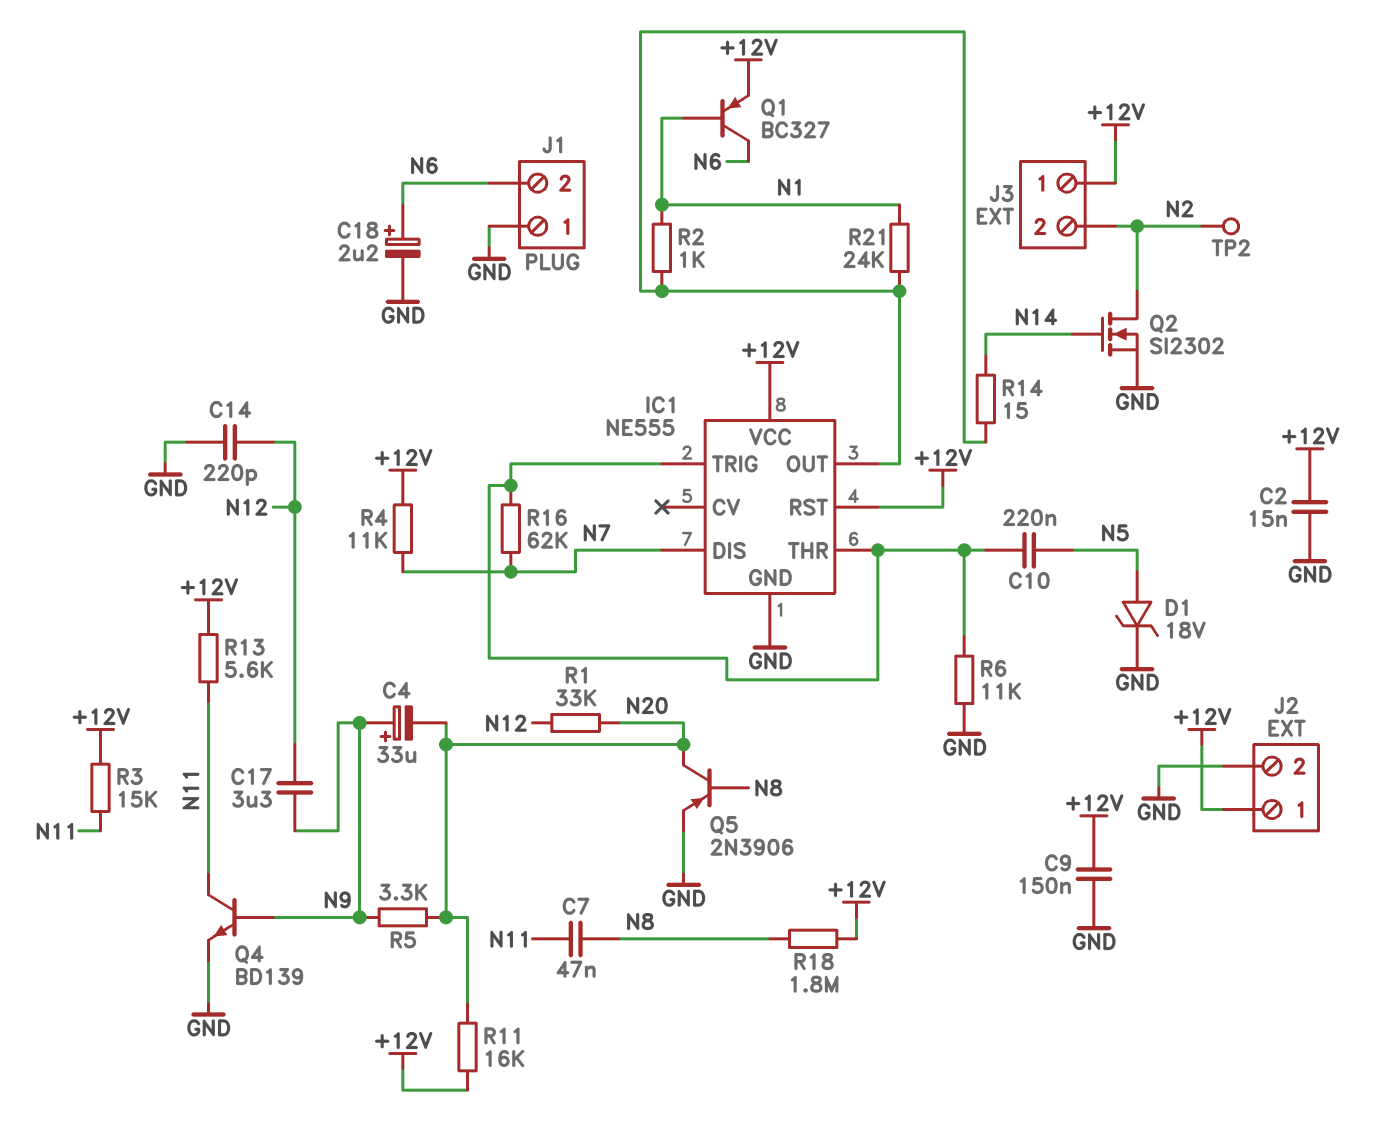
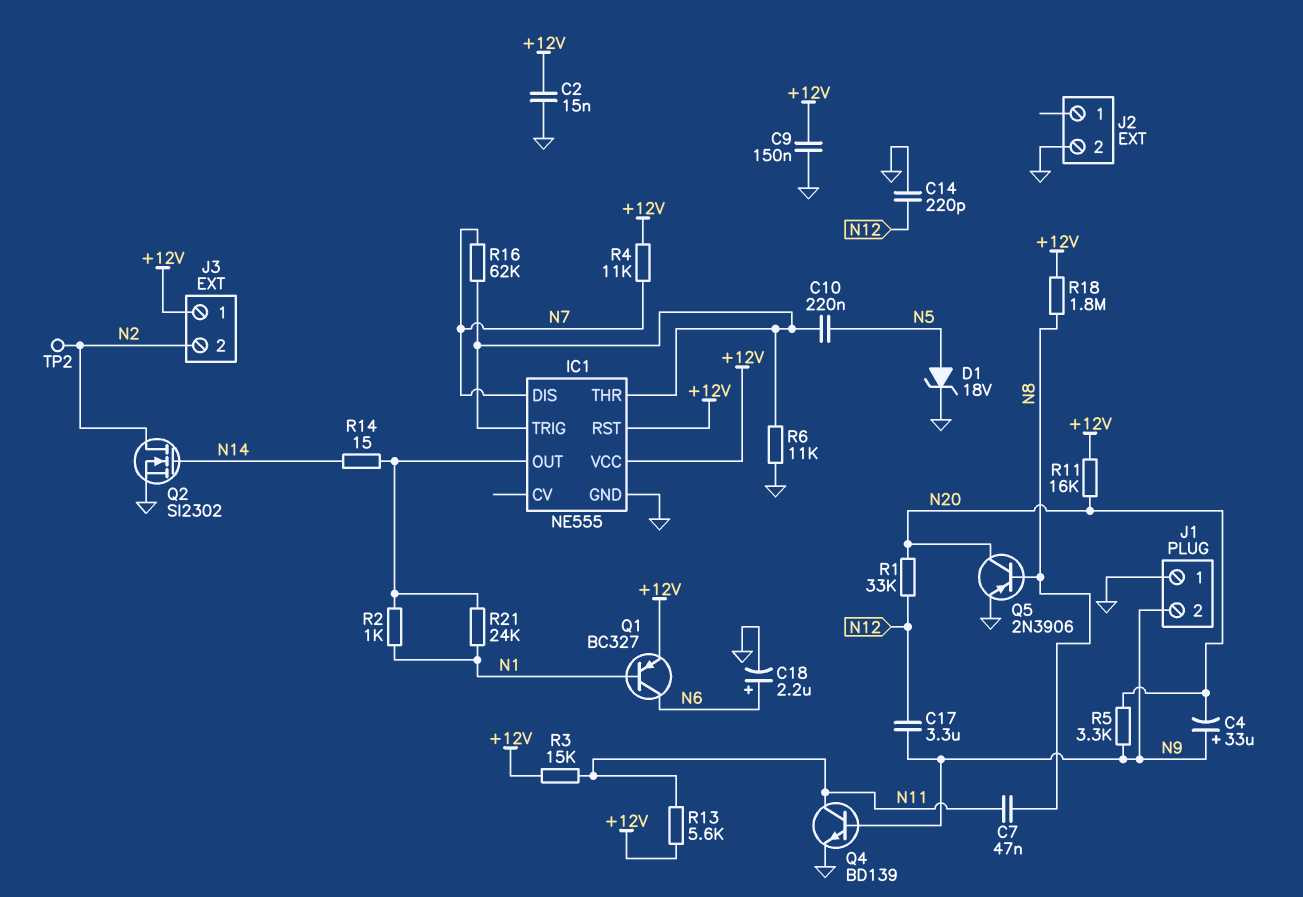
J1 pin 2: N6 -> N9
J2 pin 1: +12V -> none

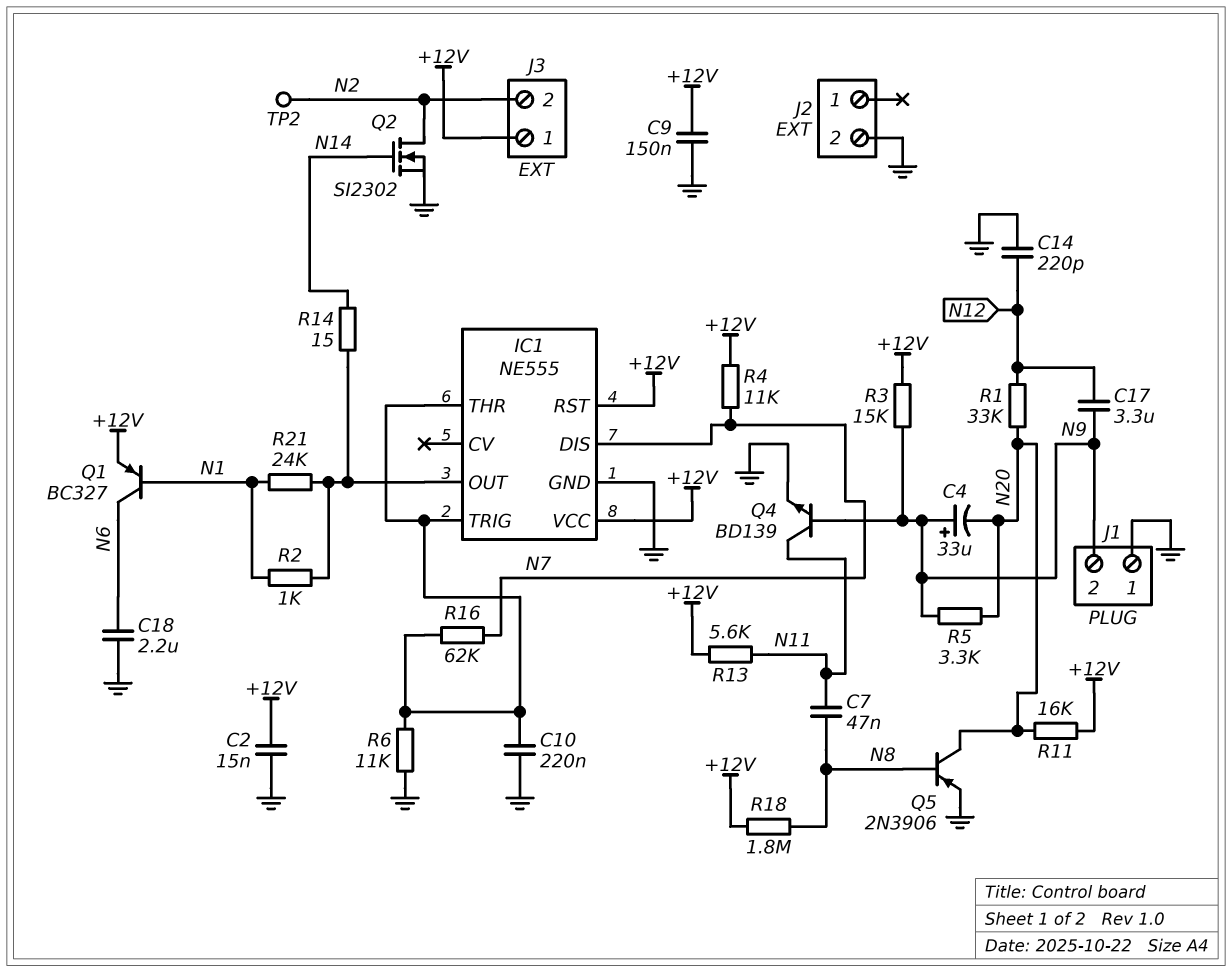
C10: 220nF (IC1/THR, N5) -> 220nF (GND, IC1/THR)
C18: 2.2uF (plus N6, minus GND) -> 2.2uF (GND, N6)
D1: zener 18V (A N5, K GND) -> none
R3: 15k (+12V, N11) -> 15k (+12V, N9)

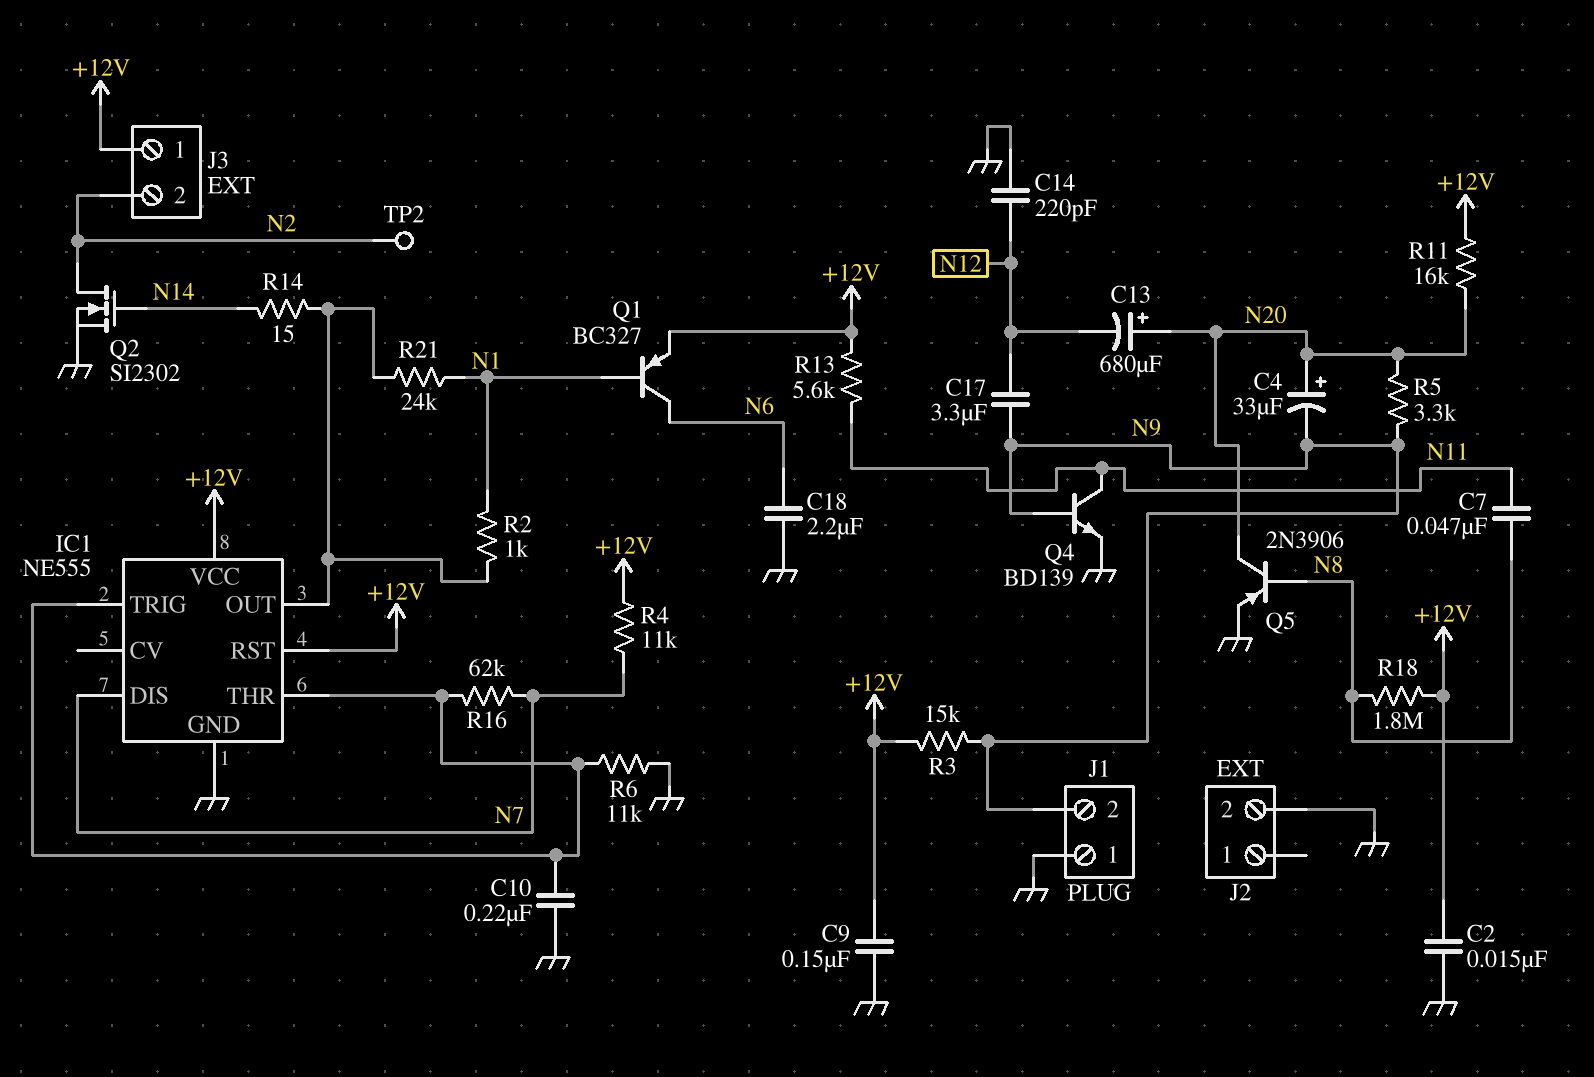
C4: 33uF (plus N9, minus N20) -> 33uF (plus N20, minus N9)
C13: none -> 680uF (plus N20, minus N12)
R1: 33k (N12, N20) -> none

